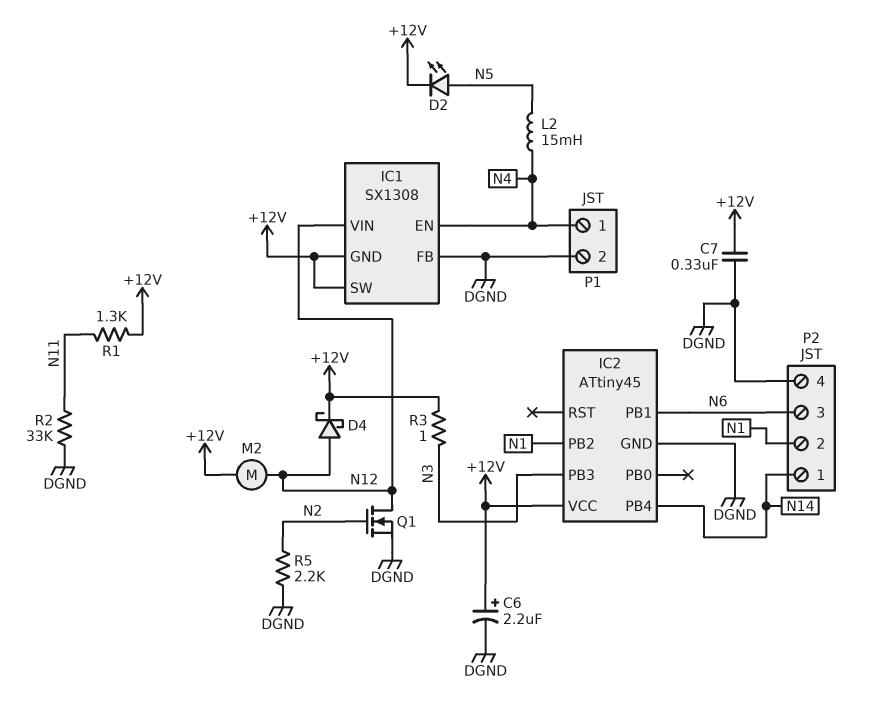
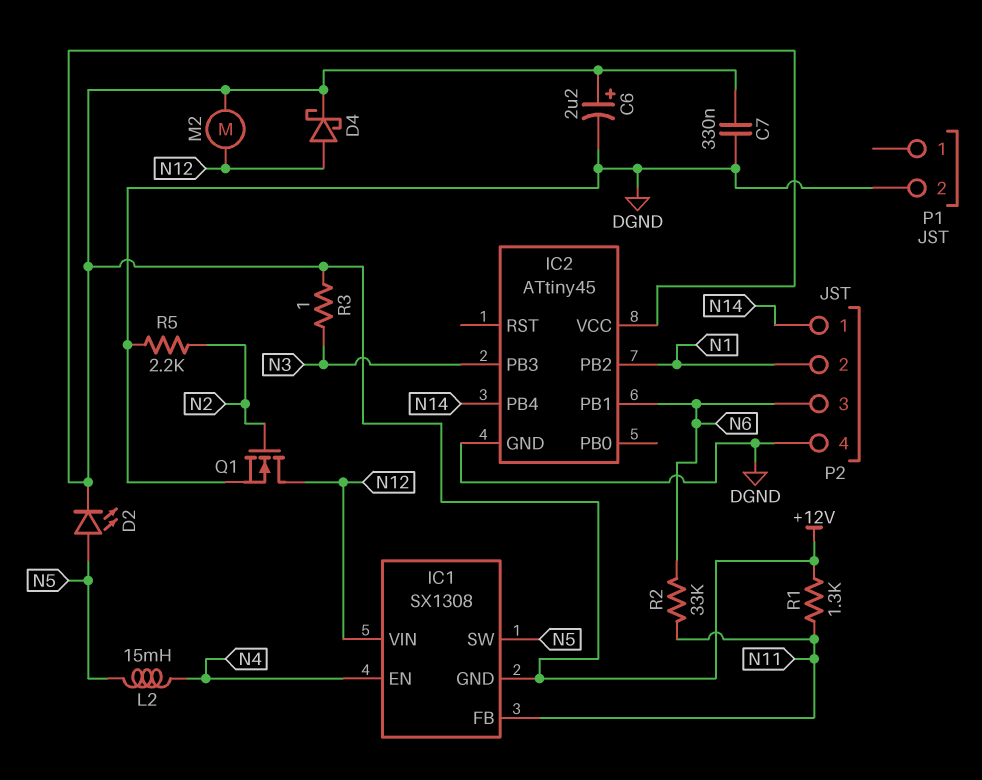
IC1 pin FB: DGND -> N11
IC1 pin SW: +12V -> N5
P1 pin 1: N4 -> none
R2: 33k (DGND, N11) -> 33k (N6, N11)

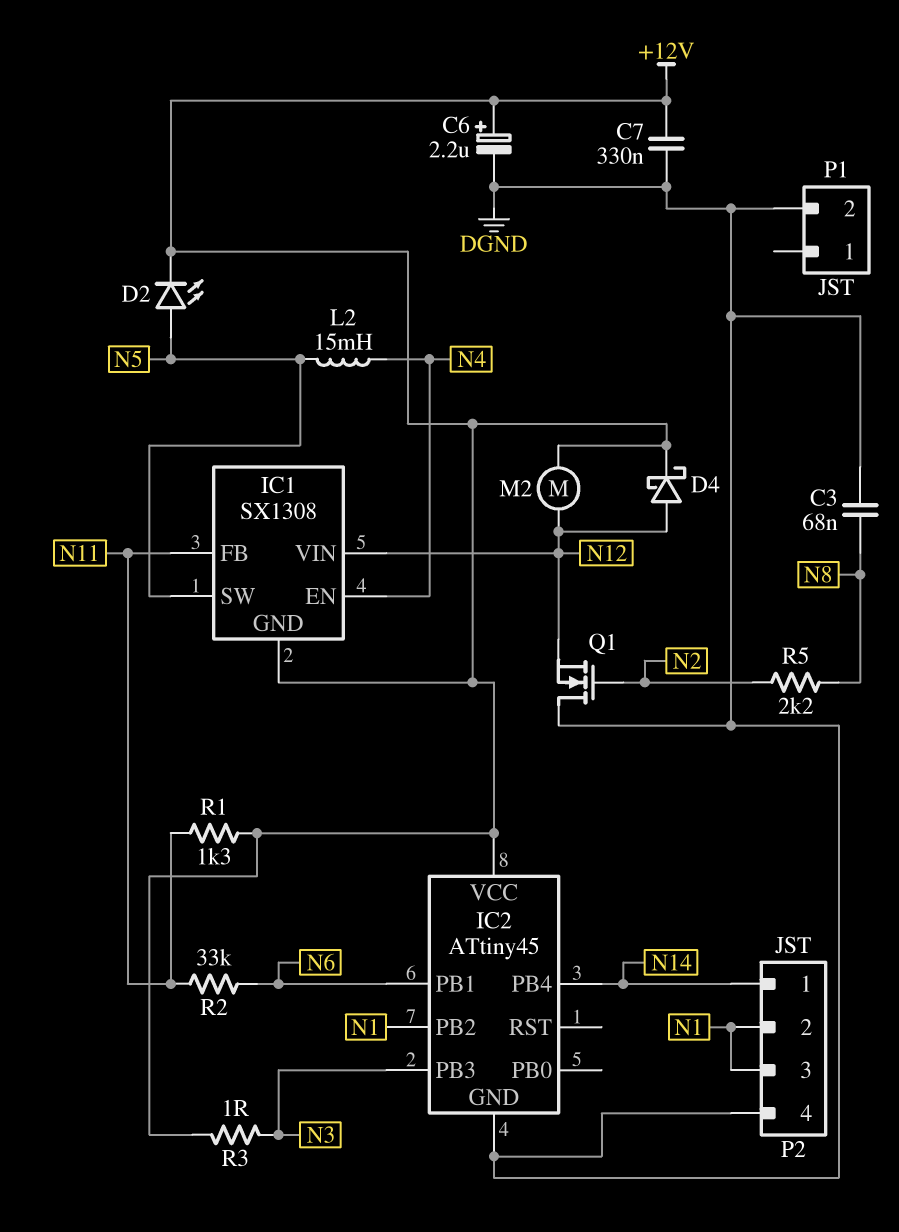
C3: none -> 68nF (DGND, N8)
P2 pin 3: N6 -> N1
Q1: NMOS (G N2, D N12, S DGND) -> NMOS (G N2, D DGND, S N12)
R5: 2.2k (DGND, N2) -> 2.2k (N2, N8)

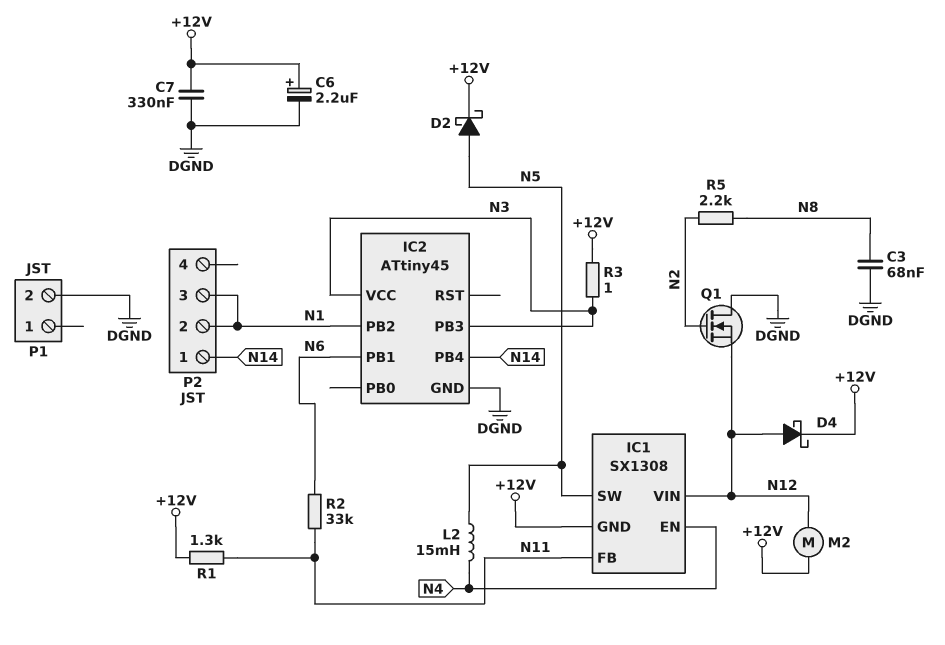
D2: LED (A N5, K +12V) -> schottky (A N5, K +12V)
IC2 pin VCC: +12V -> N3
P2 pin 4: DGND -> none

